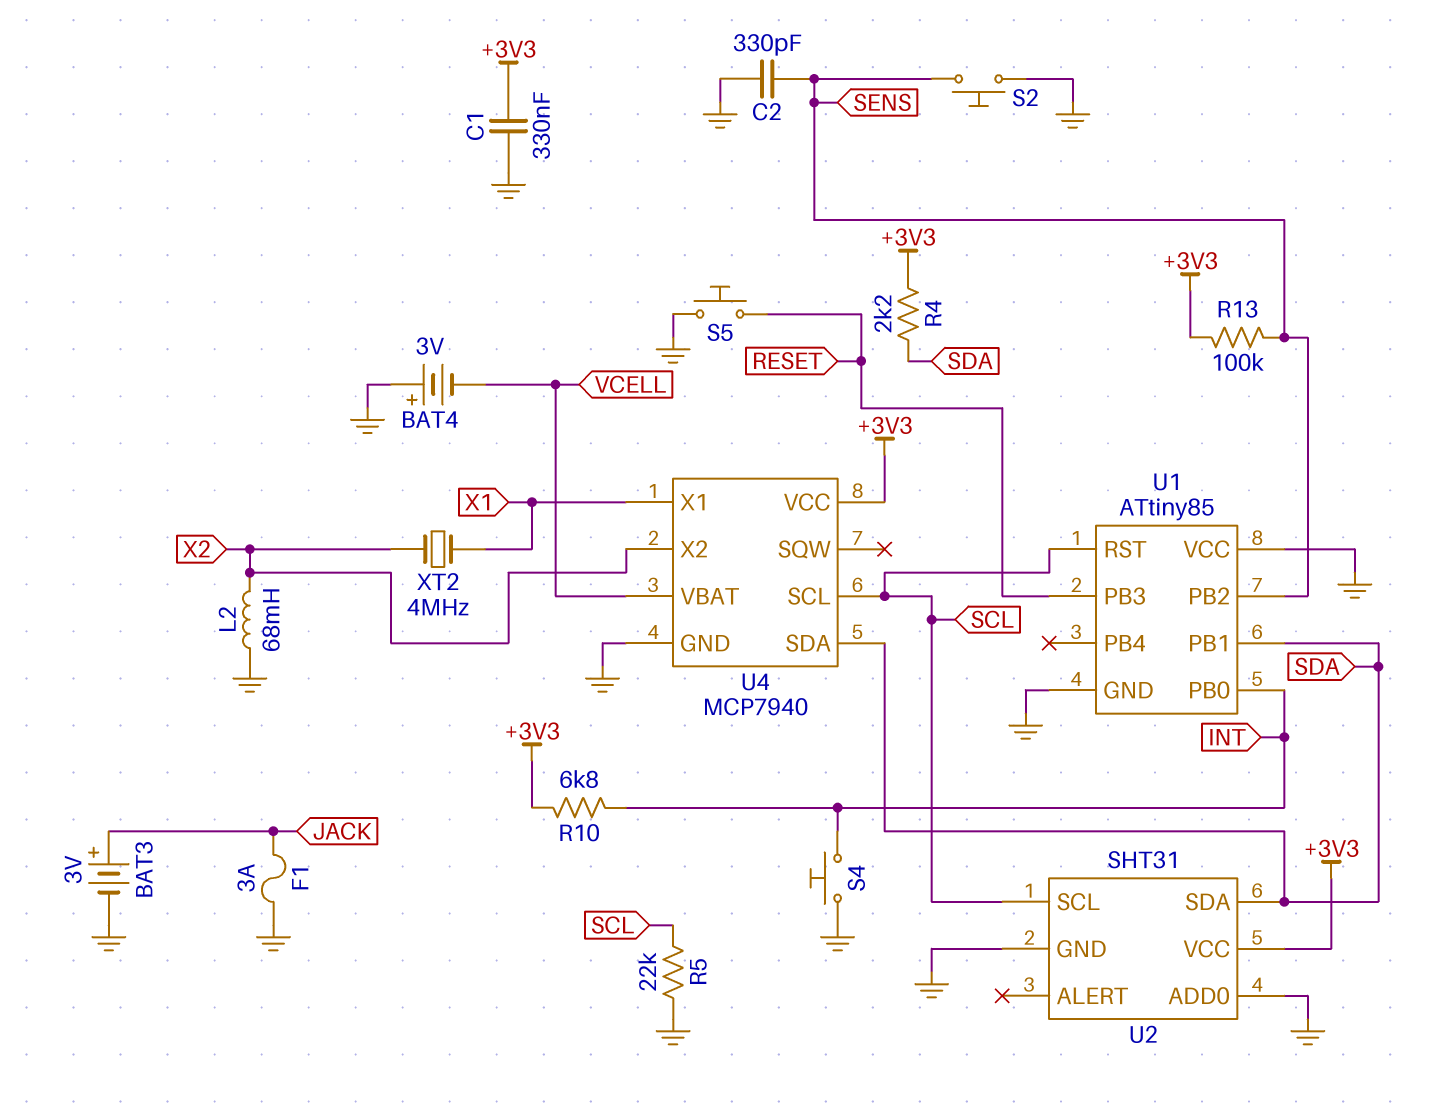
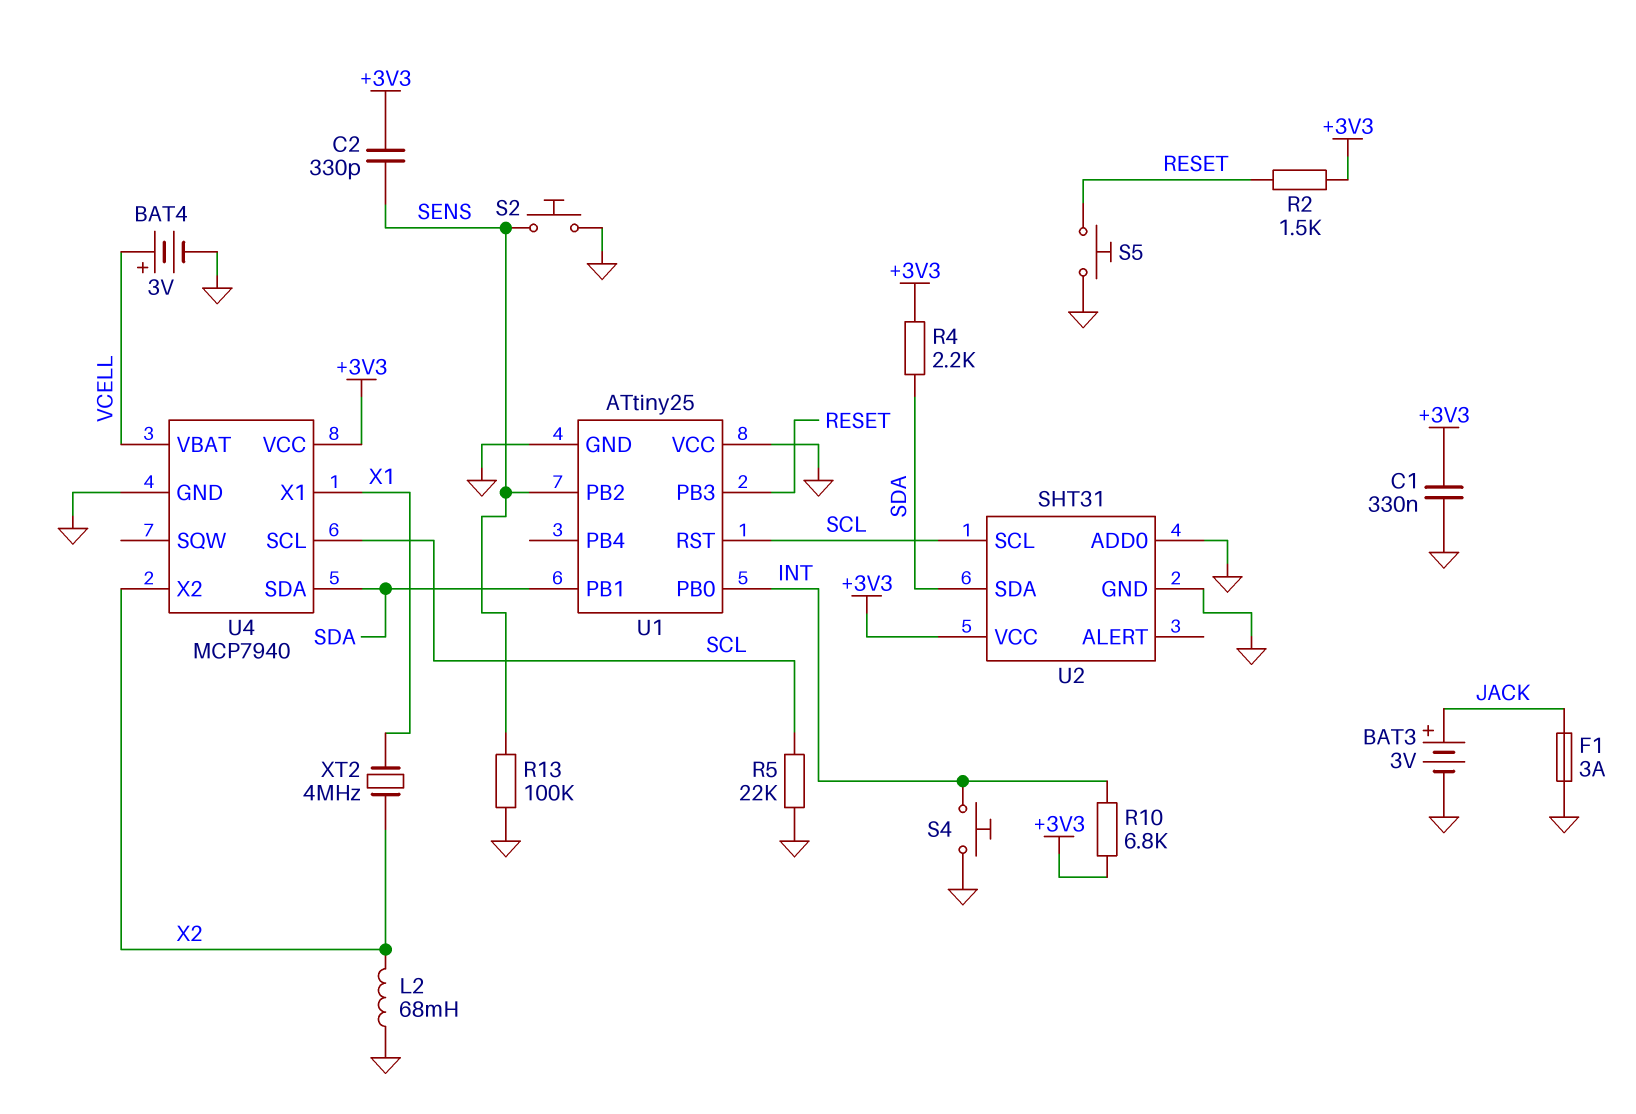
BAT4: 3V (plus GND, minus VCELL) -> 3V (plus VCELL, minus GND)
C2: 330pF (GND, SENS) -> 330pF (+3V3, SENS)
R2: none -> 1.5k (+3V3, RESET)
R13: 100k (+3V3, SENS) -> 100k (GND, SENS)
U1: ATtiny85 -> ATtiny25

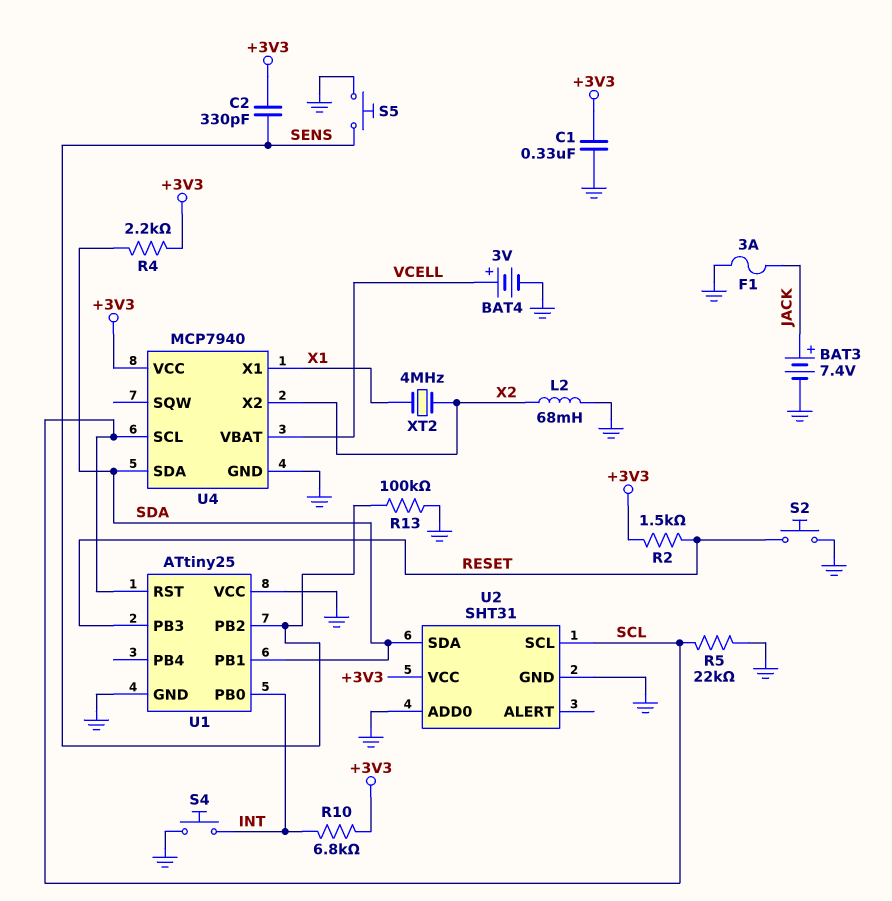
BAT3: 3V (plus JACK, minus GND) -> 7.4V (plus JACK, minus GND)
S2: button (GND, SENS) -> button (GND, RESET)
S5: button (GND, RESET) -> button (GND, SENS)

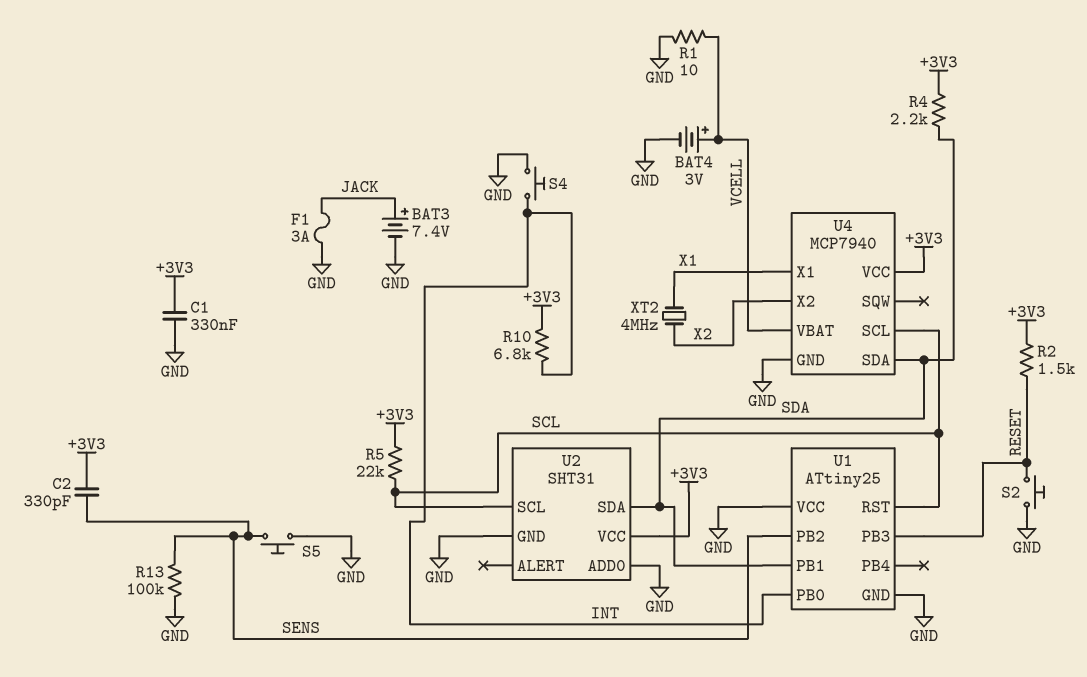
L2: 68mH (GND, X2) -> none
R1: none -> 10 (GND, VCELL)
R5: 22k (GND, SCL) -> 22k (+3V3, SCL)

